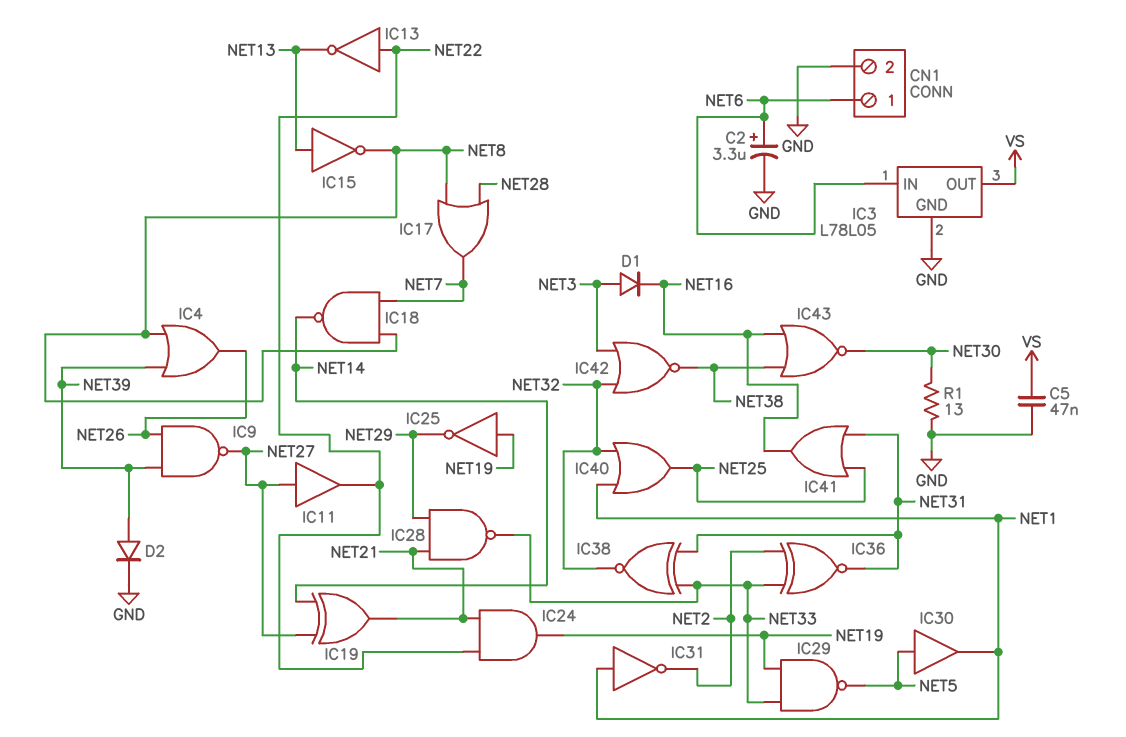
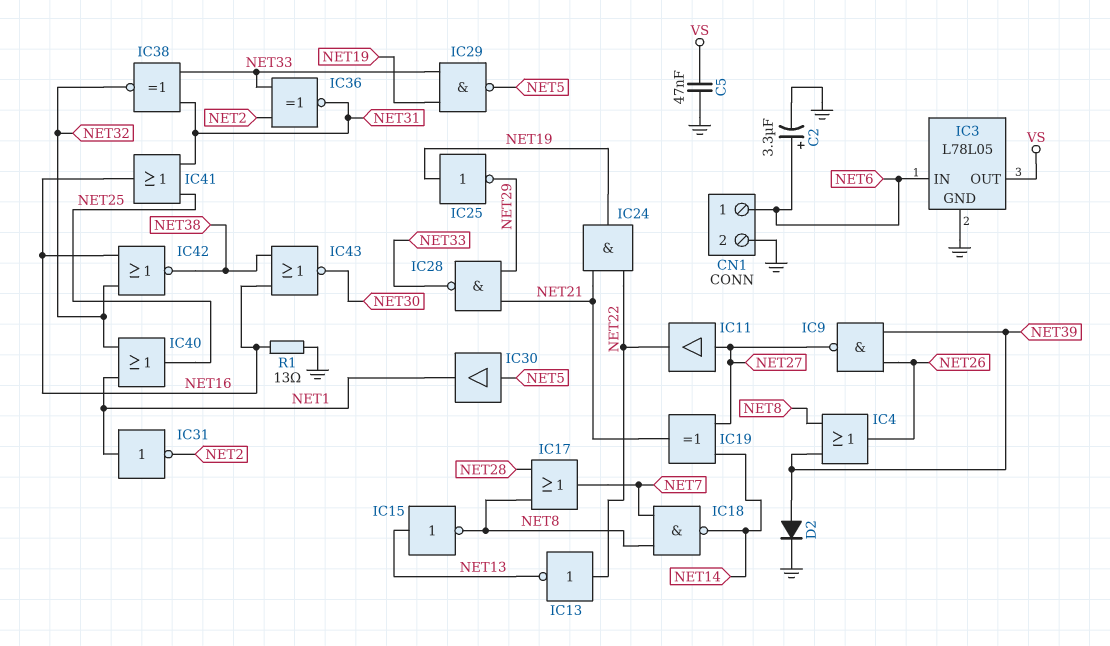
D1: diode (A NET3, K NET16) -> none
IC42: NOR (in NET3, in NET32, out NET38) -> NOR (in NET16, in NET32, out NET38)
R1: 13 (GND, NET30) -> 13 (GND, NET16)

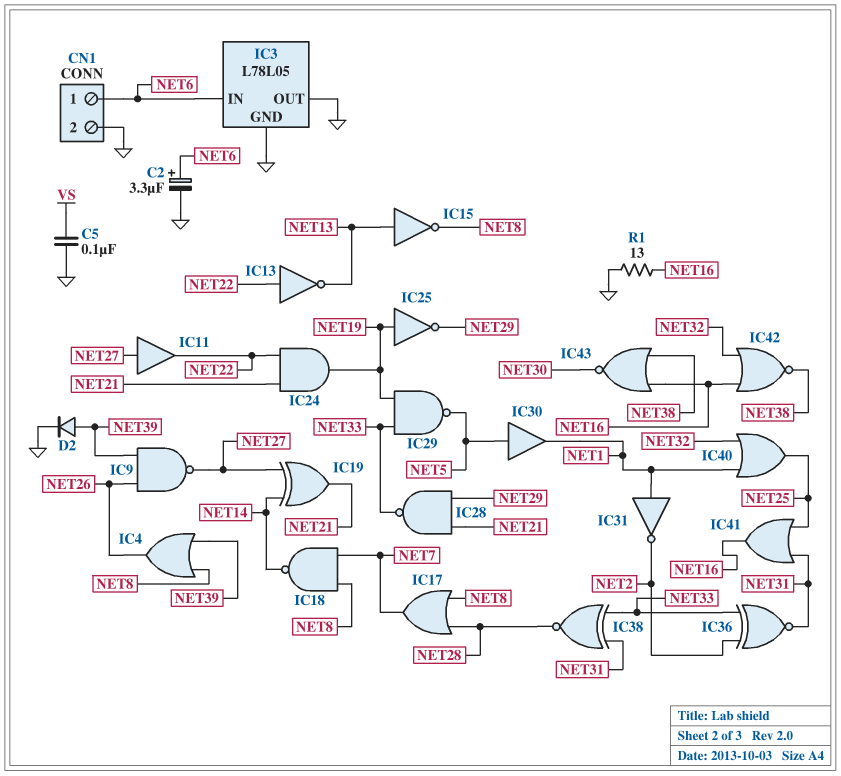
C5: 47nF (GND, VS) -> 100nF (GND, VS)
IC3 pin OUT: VS -> GND
IC38: XNOR (in NET31, in NET33, out NET32) -> XNOR (in NET31, in NET33, out NET28)

